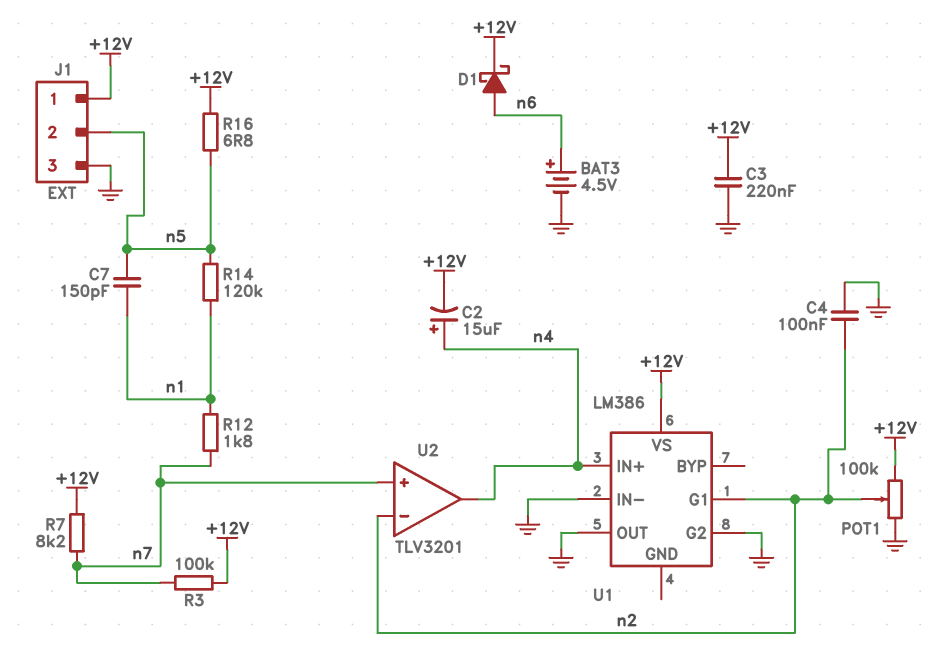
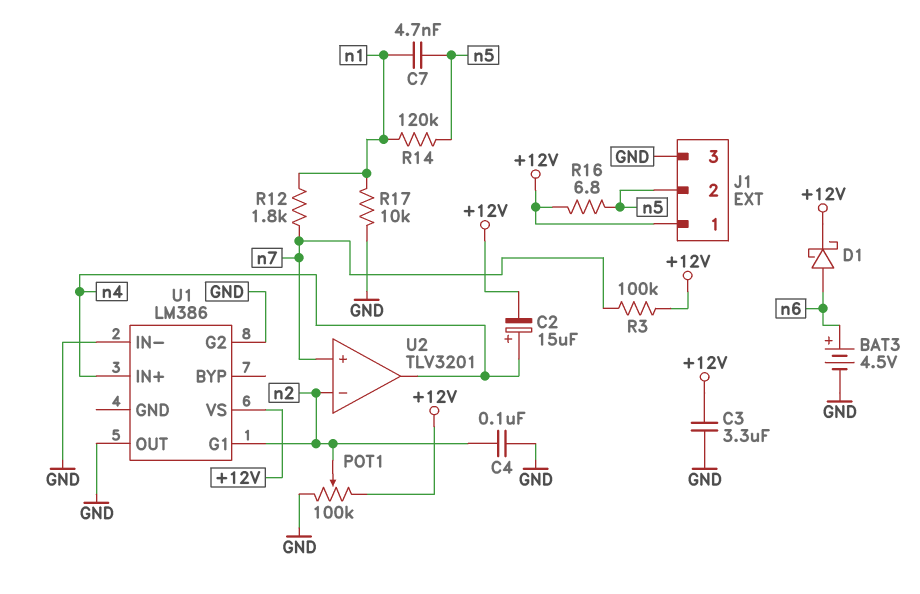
C3: 220nF (+12V, GND) -> 3.3uF (+12V, GND)
C7: 150pF (n1, n5) -> 4.7nF (n1, n5)
R7: 8.2k (+12V, n7) -> none
R17: none -> 10k (GND, n1)

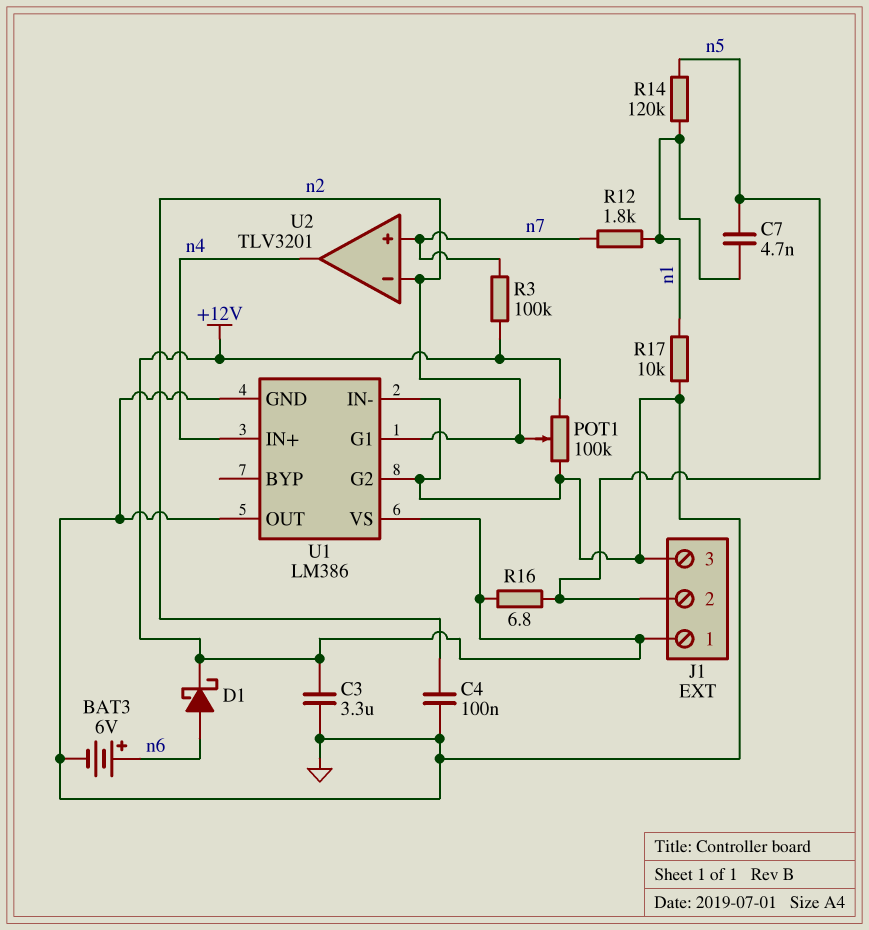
BAT3: 4.5V (plus n6, minus GND) -> 6V (plus n6, minus GND)
C2: 15uF (plus n4, minus +12V) -> none
U1 pin GND: none -> GND

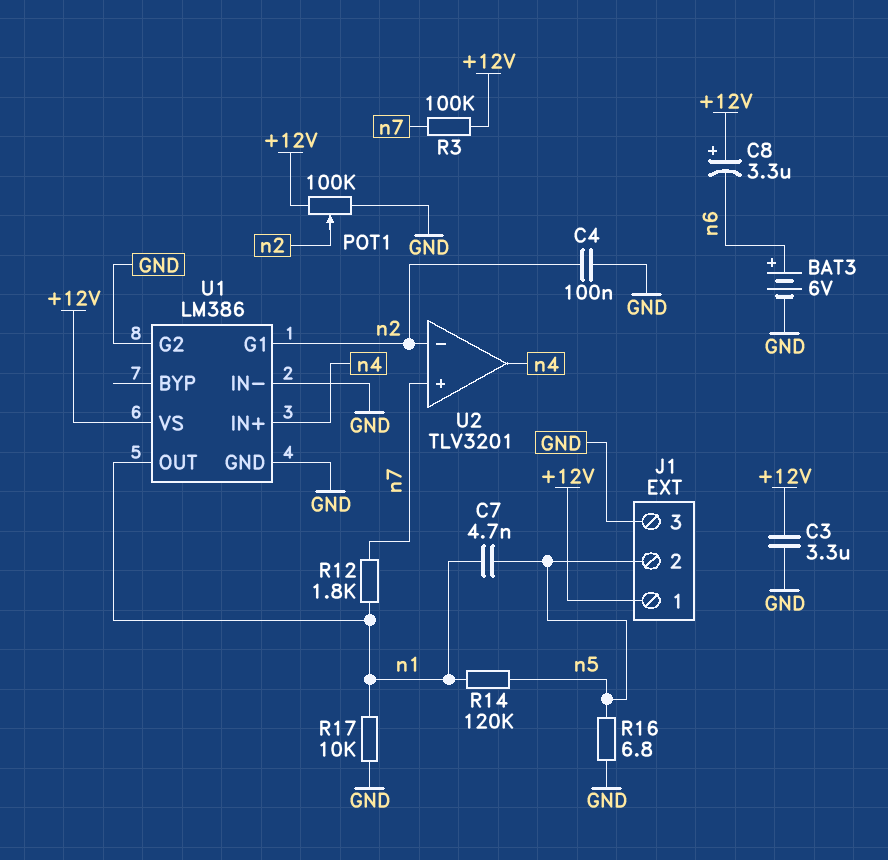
C8: none -> 3.3uF (plus +12V, minus n6)
D1: schottky (A n6, K +12V) -> none
R16: 6.8 (+12V, n5) -> 6.8 (GND, n5)
U1 pin OUT: GND -> n1

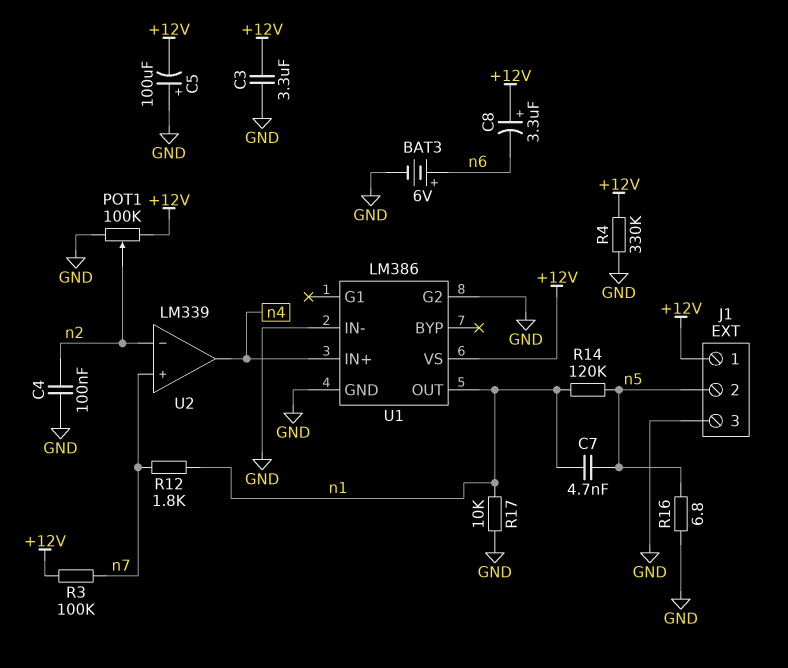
C5: none -> 100uF (plus GND, minus +12V)
R4: none -> 330k (+12V, GND)
U1 pin G1: n2 -> none
U2: TLV3201 -> LM339

